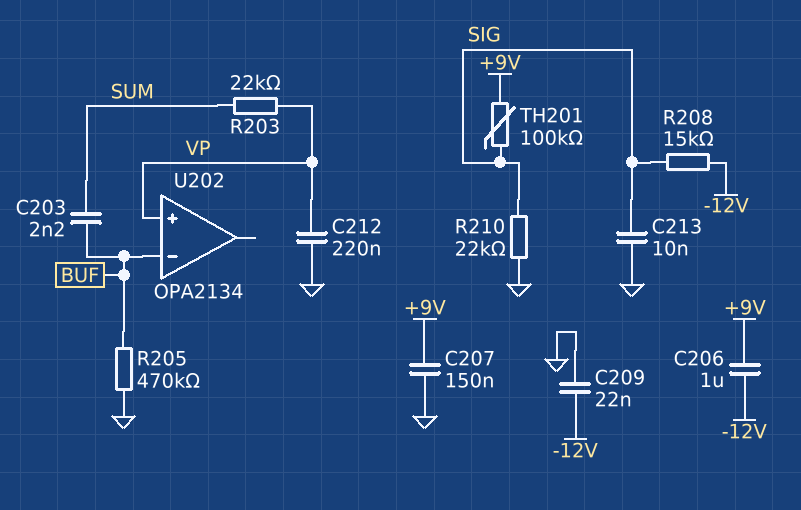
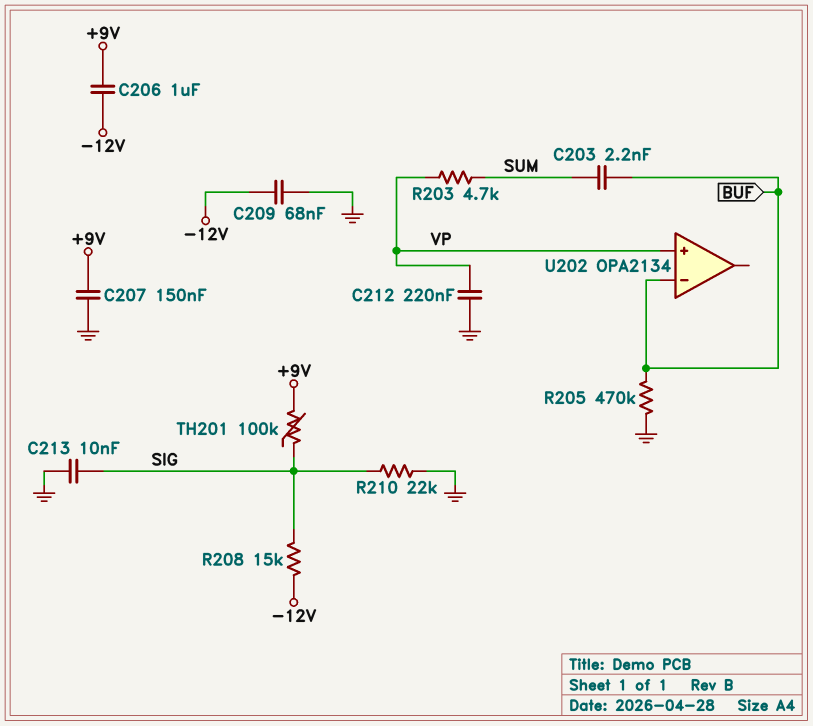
C209: 22nF (-12V, GND) -> 68nF (-12V, GND)
R203: 22k (SUM, VP) -> 4.7k (SUM, VP)

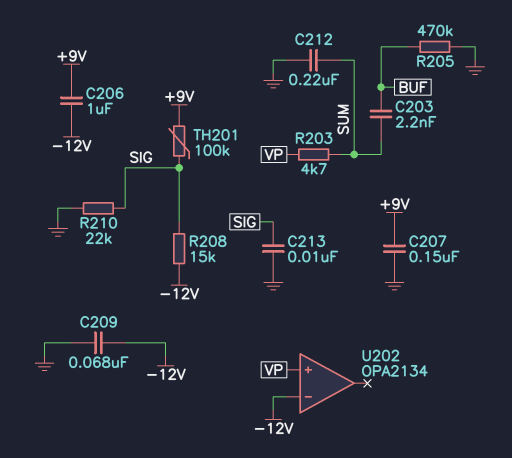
C212: 220nF (GND, VP) -> 220nF (GND, SUM)
U202 pin in-: BUF -> -12V

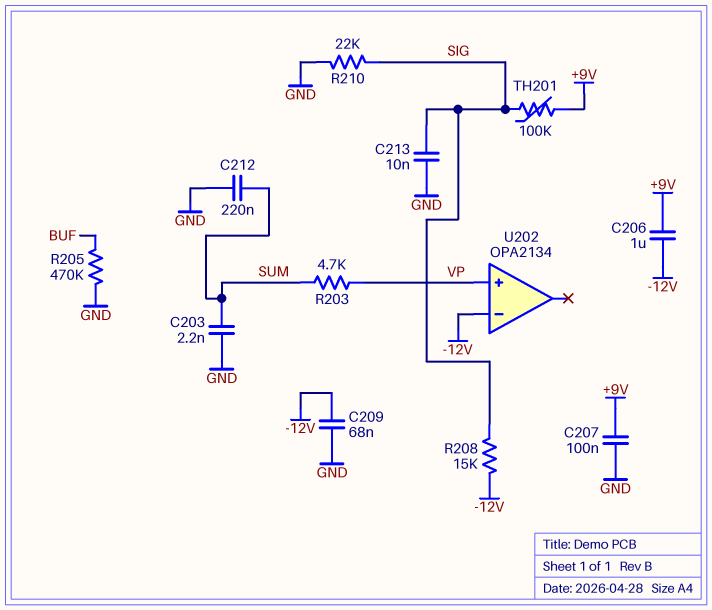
C203: 2.2nF (BUF, SUM) -> 2.2nF (GND, SUM)
C207: 150nF (+9V, GND) -> 100nF (+9V, GND)

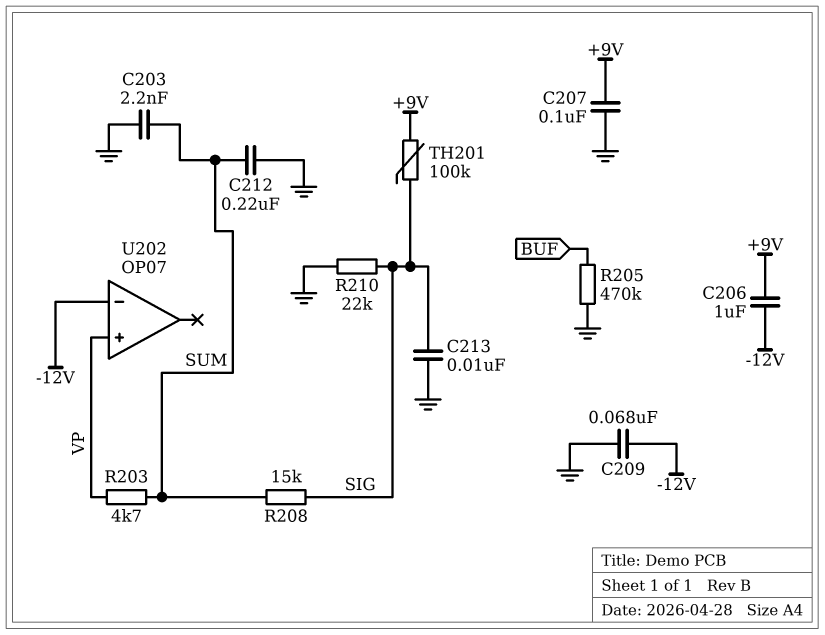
R208: 15k (-12V, SIG) -> 15k (SIG, SUM)
U202: OPA2134 -> OP07

